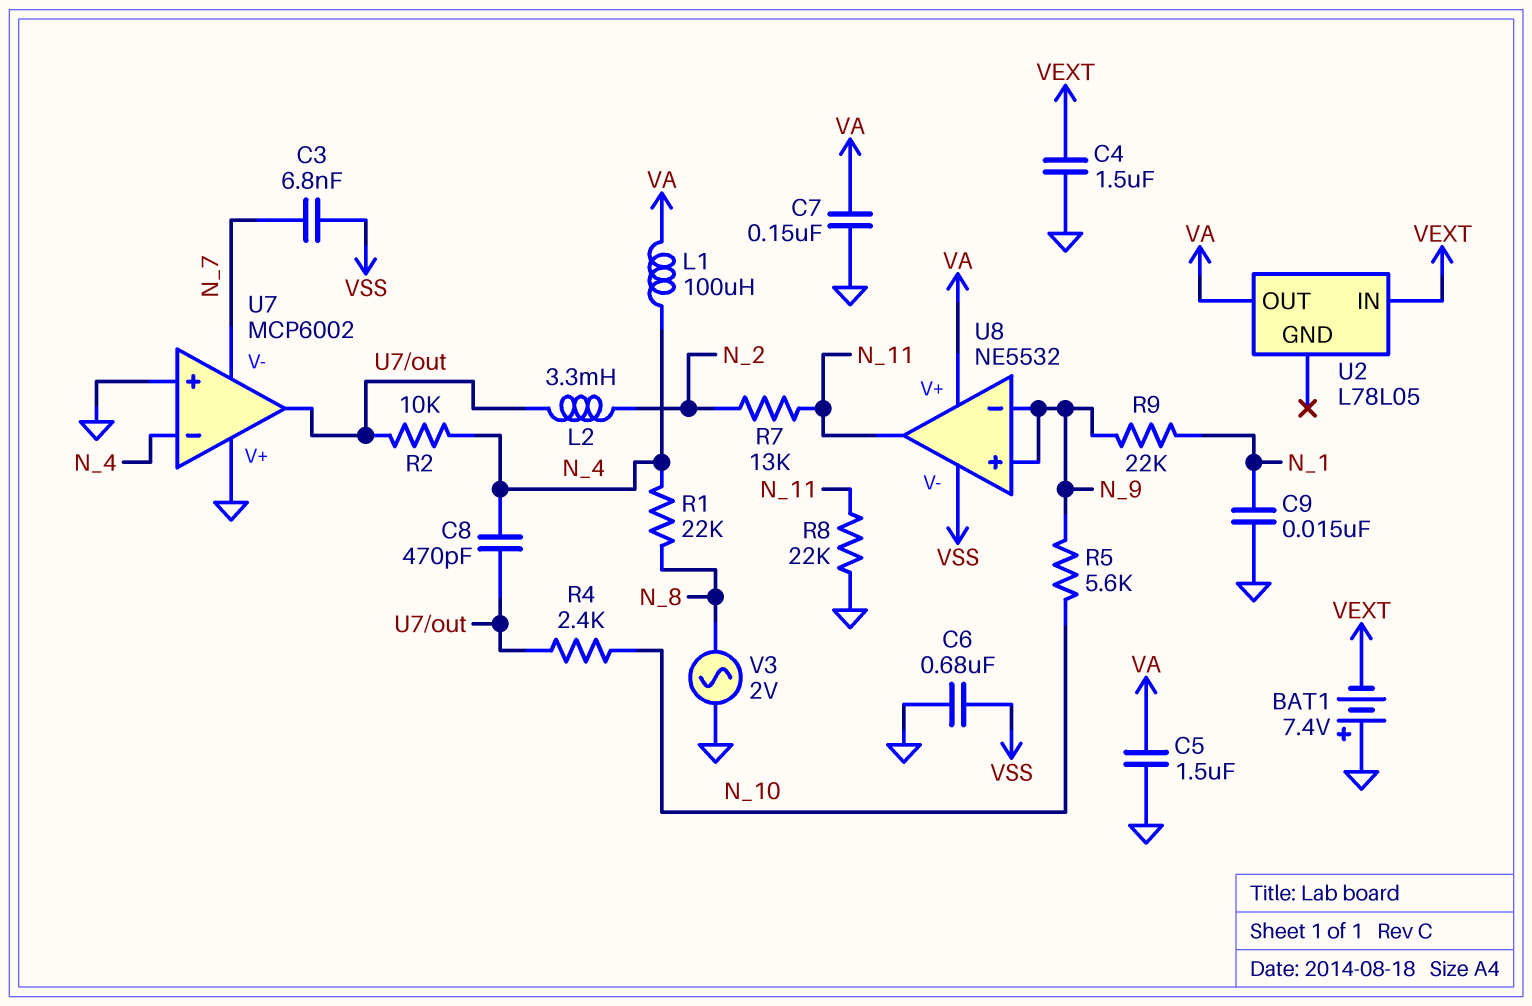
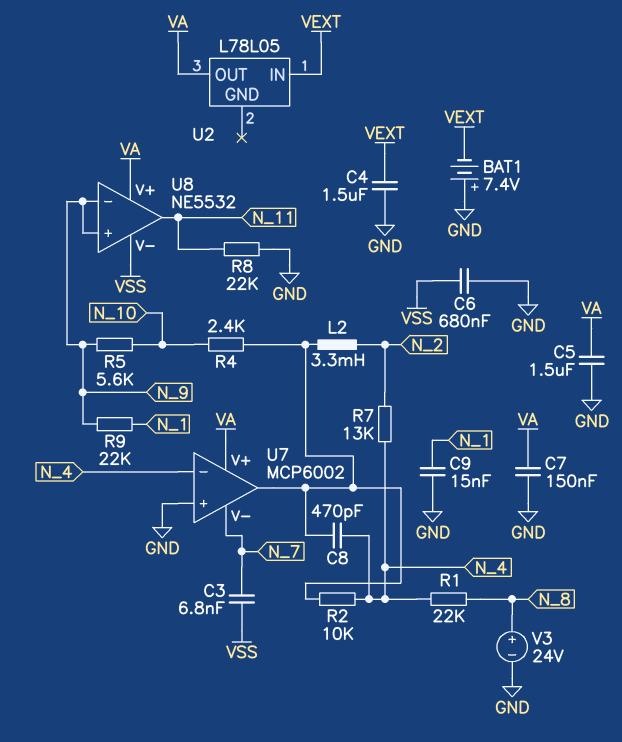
L1: 100uH (N_4, VA) -> none
R7: 13k (N_2, N_11) -> 13k (N_2, N_4)
U7 pin V+: GND -> VA
V3: AC 2V (GND, N_8) -> 24V (plus N_8, minus GND)

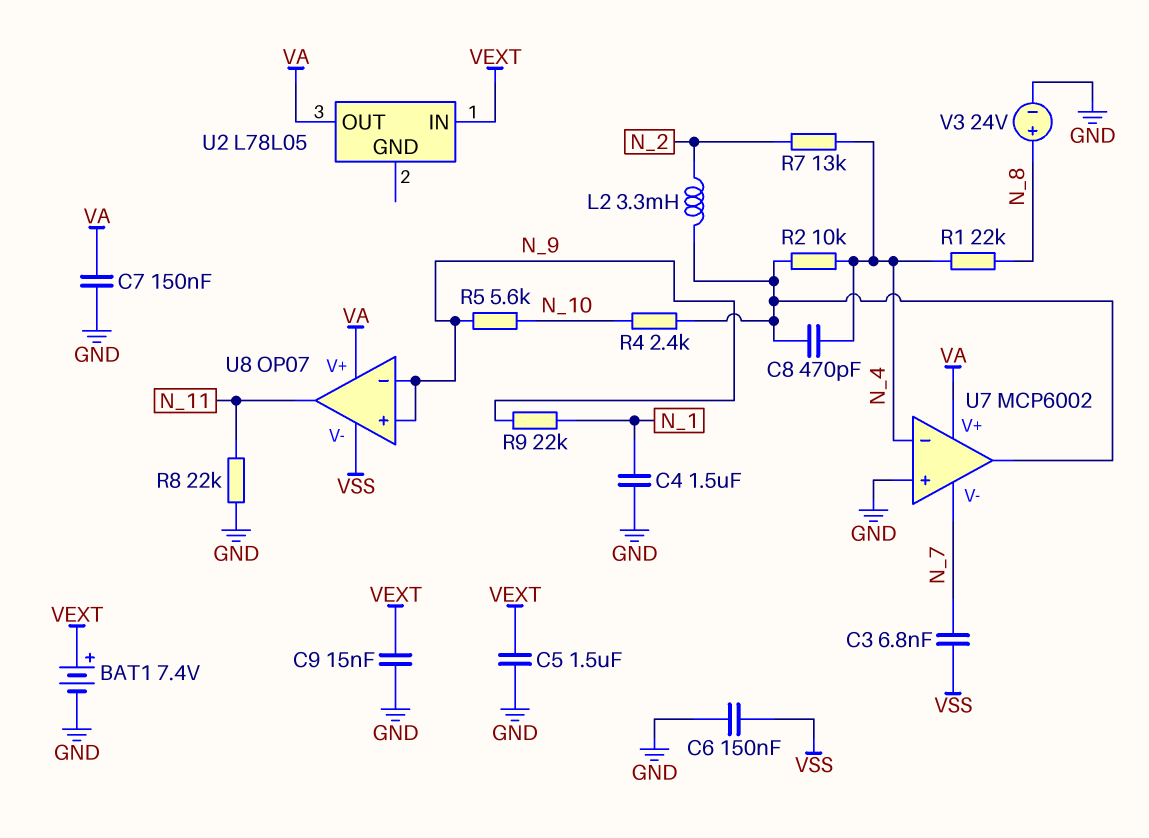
BAT1: 7.4V (plus GND, minus VEXT) -> 7.4V (plus VEXT, minus GND)
C4: 1.5uF (GND, VEXT) -> 1.5uF (GND, N_1)
C5: 1.5uF (GND, VA) -> 1.5uF (GND, VEXT)
C6: 680nF (GND, VSS) -> 150nF (GND, VSS)
C9: 15nF (GND, N_1) -> 15nF (GND, VEXT)
U8: NE5532 -> OP07

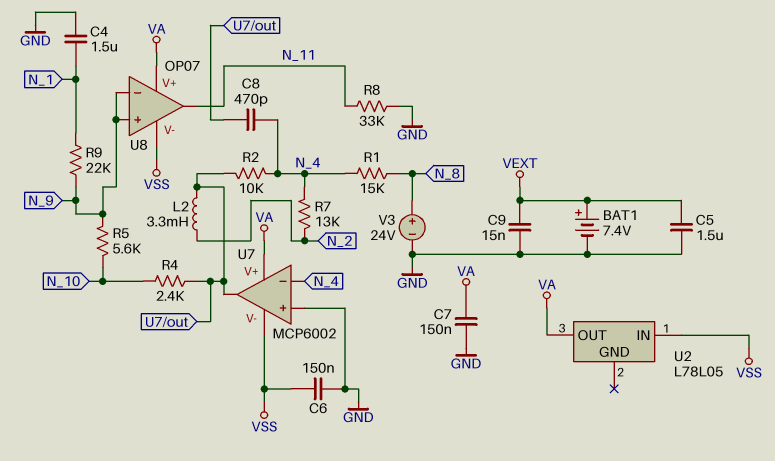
C3: 6.8nF (N_7, VSS) -> none
R1: 22k (N_4, N_8) -> 15k (N_4, N_8)
R8: 22k (GND, N_11) -> 33k (GND, N_11)
U2 pin IN: VEXT -> VSS
U7 pin V-: N_7 -> VSS

